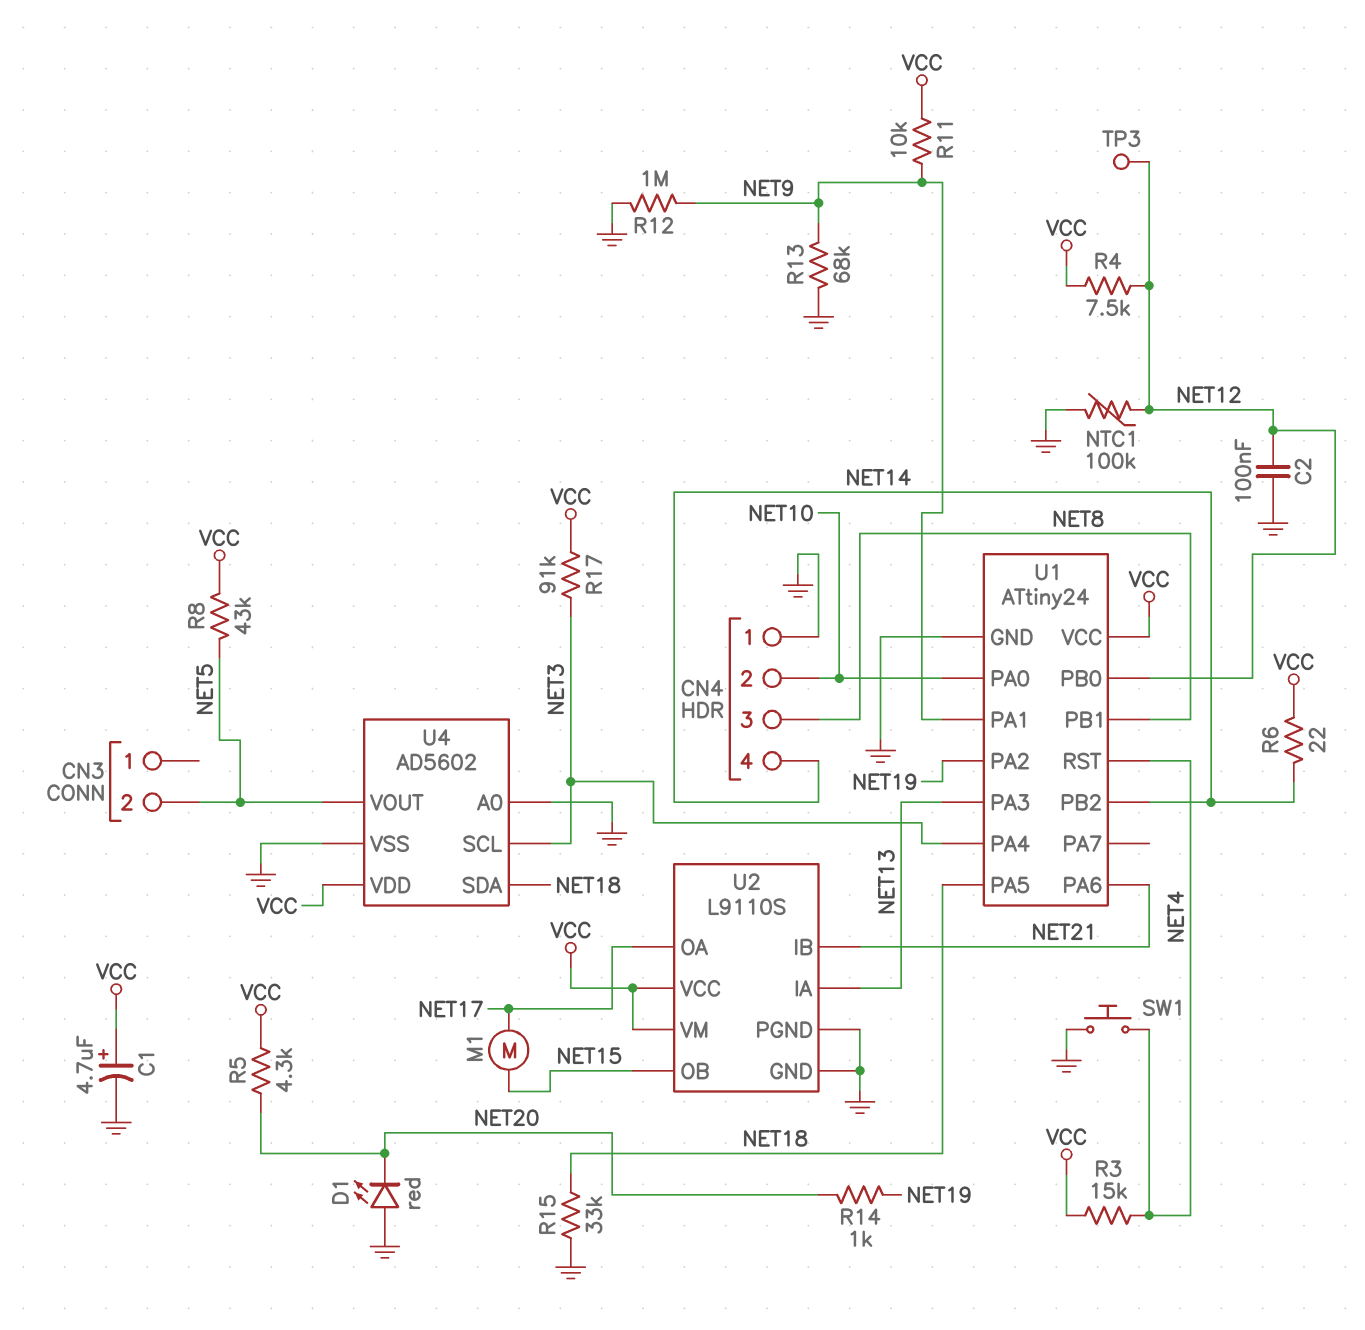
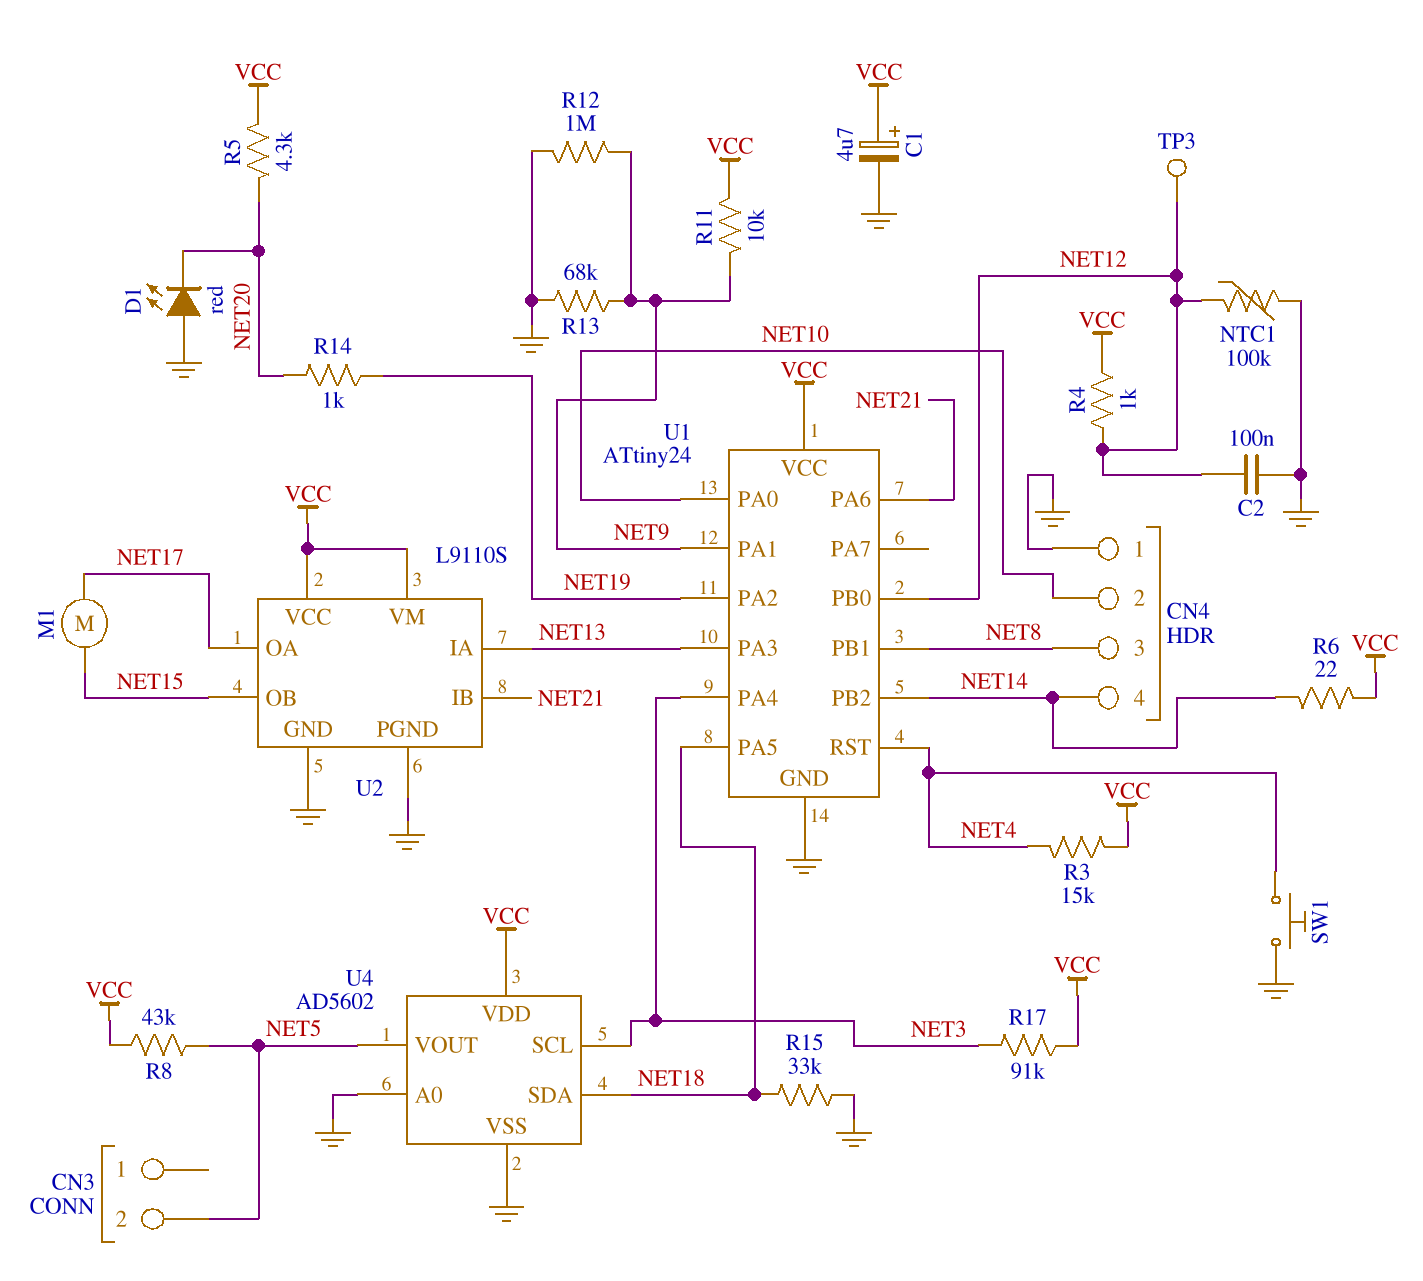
R4: 7.5k (NET12, VCC) -> 1k (NET12, VCC)

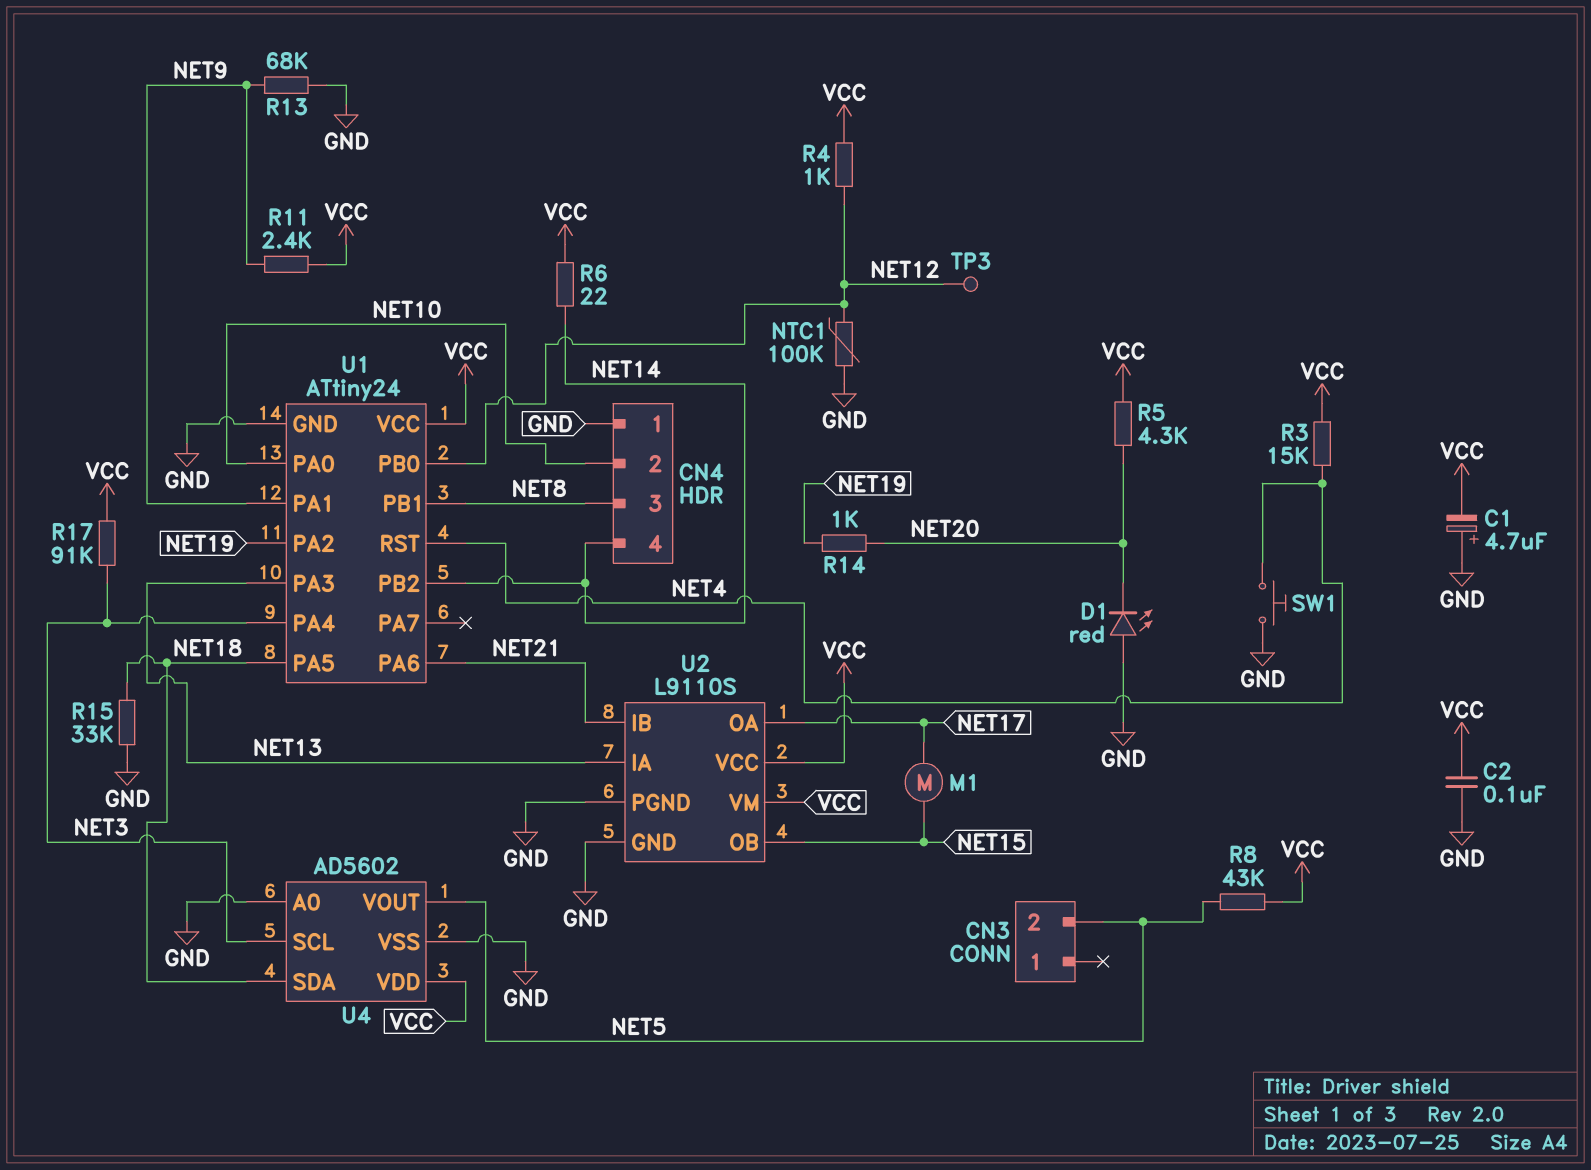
C1: 4.7uF (plus VCC, minus GND) -> 4.7uF (plus GND, minus VCC)
C2: 100nF (GND, NET12) -> 100nF (GND, VCC)
R11: 10k (NET9, VCC) -> 2.4k (NET9, VCC)
R12: 1M (GND, NET9) -> none

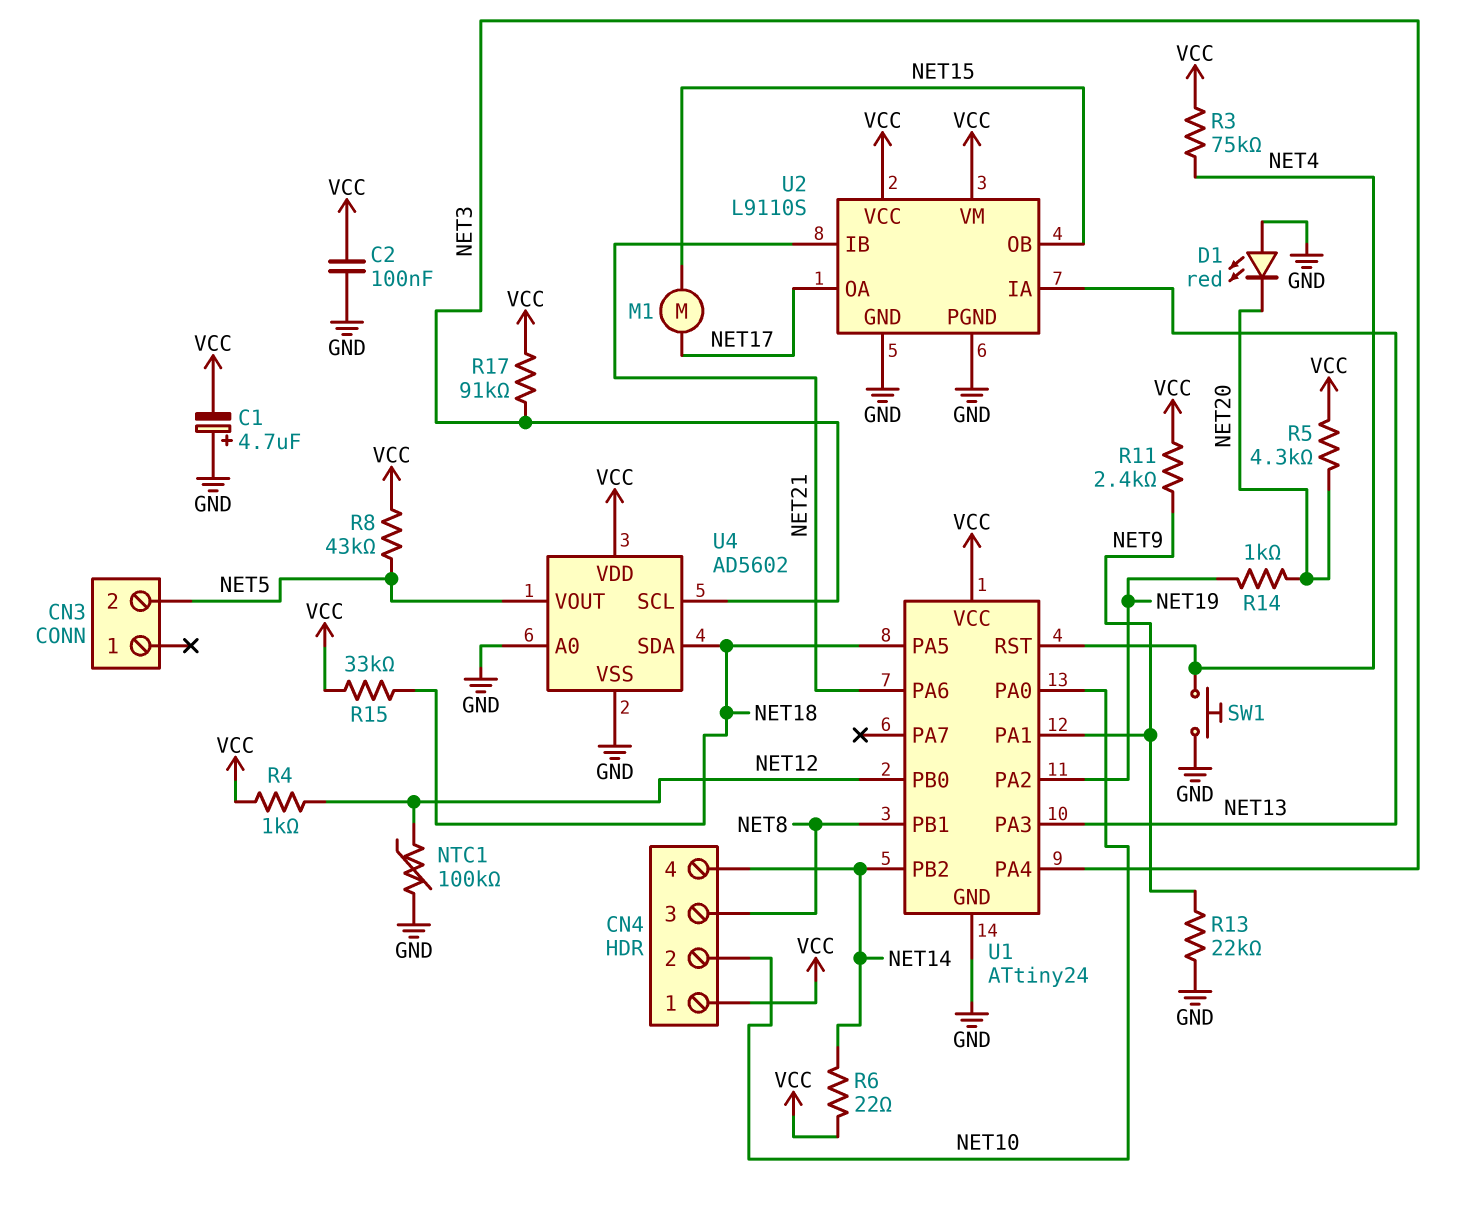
CN4 pin 1: GND -> VCC
R3: 15k (NET4, VCC) -> 75k (NET4, VCC)
R13: 68k (GND, NET9) -> 22k (GND, NET9)
R15: 33k (GND, NET18) -> 33k (NET18, VCC)
TP3: test point (NET12) -> none

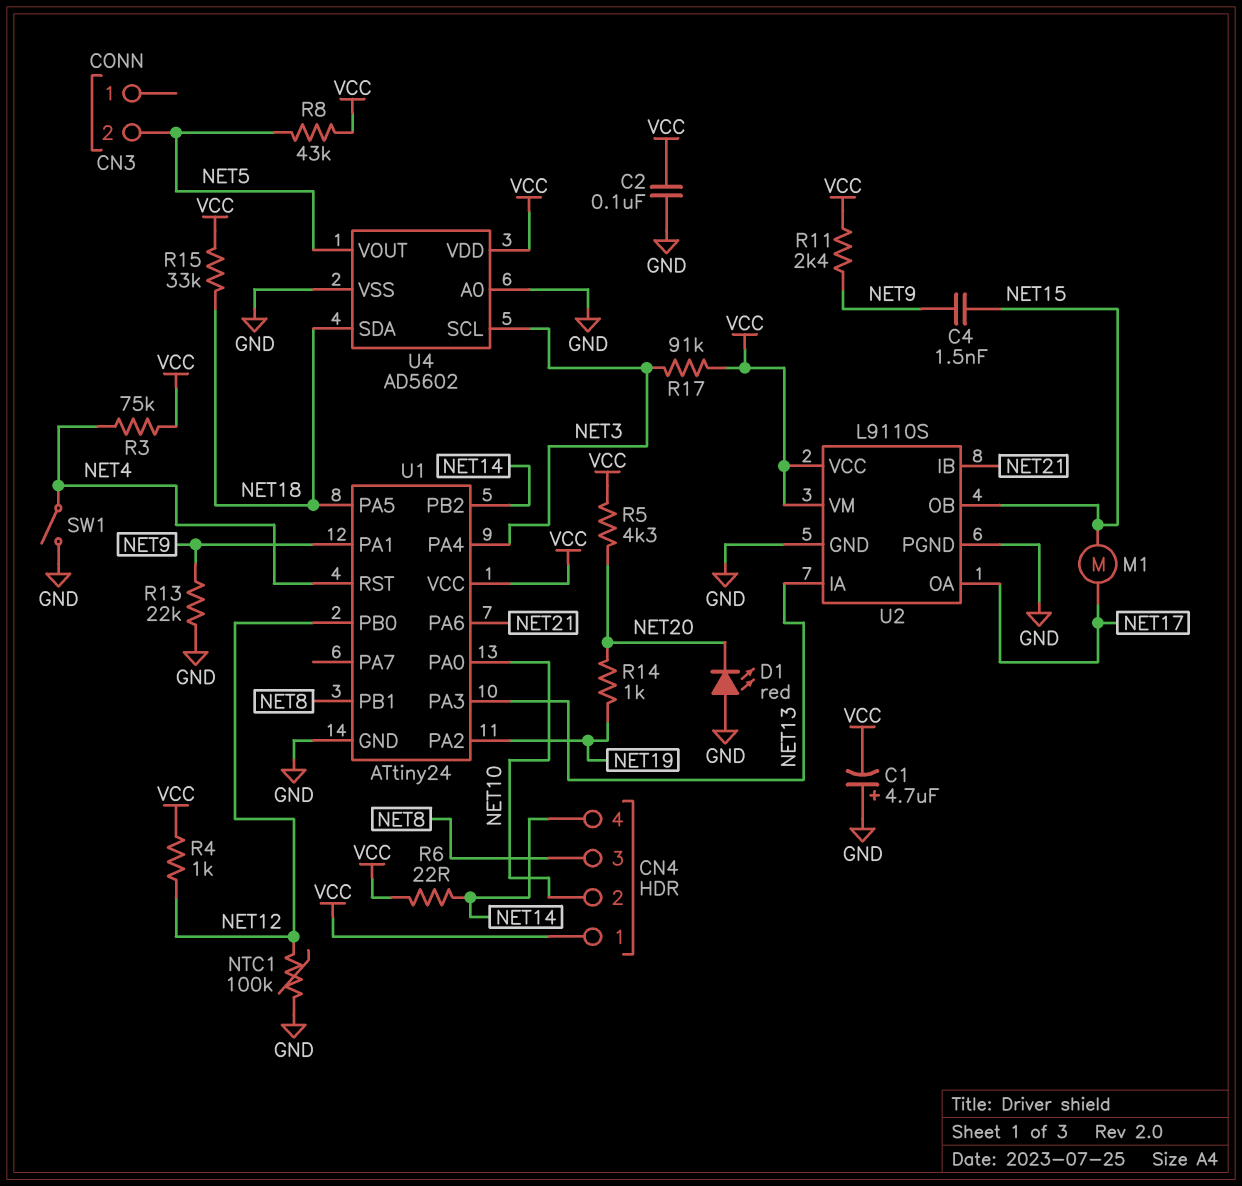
C4: none -> 1.5nF (NET9, NET15)
SW1: button (GND, NET4) -> switch (GND, NET4)

